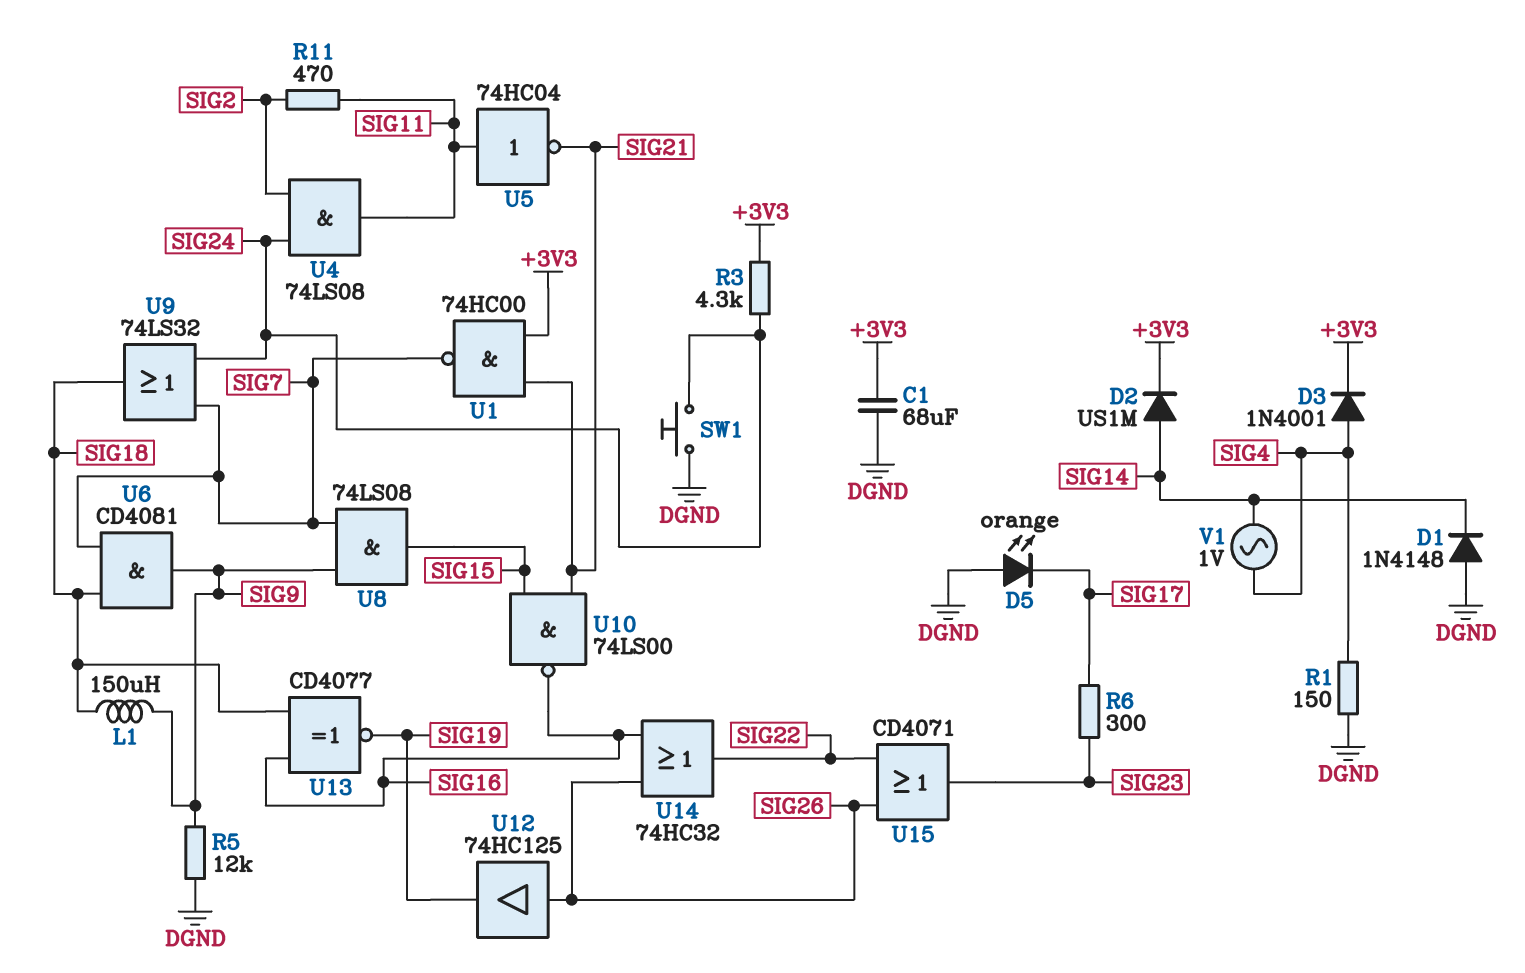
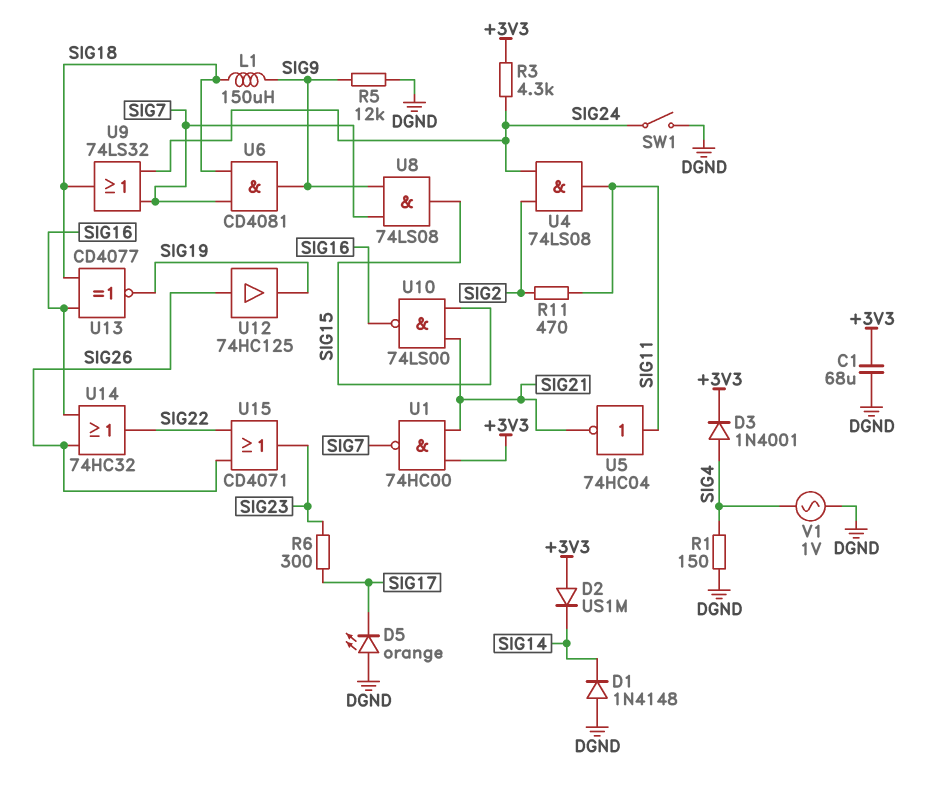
D2: diode US1M (A SIG14, K +3V3) -> diode US1M (A +3V3, K SIG14)
SW1: button (DGND, SIG24) -> switch (DGND, SIG24)
V1: AC 1V (SIG4, SIG14) -> AC 1V (DGND, SIG4)

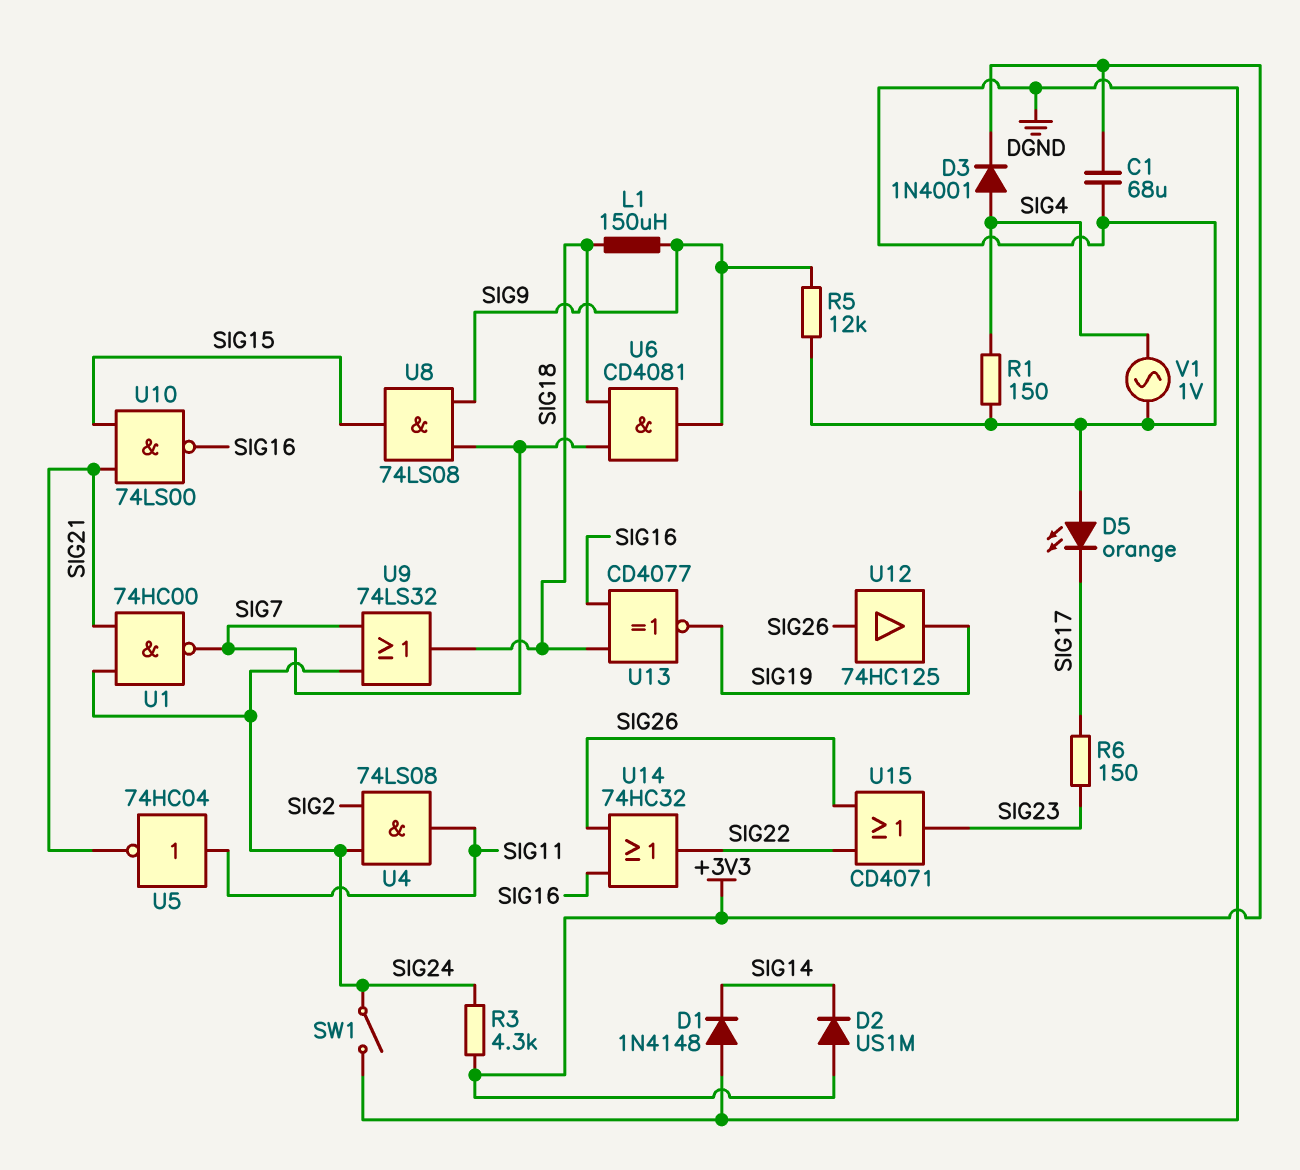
R6: 300 (SIG17, SIG23) -> 150 (SIG17, SIG23)
R11: 470 (SIG2, SIG11) -> none
U1: NAND 74HC00 (in +3V3, in SIG21, out SIG7) -> NAND 74HC00 (in SIG21, in SIG24, out SIG7)

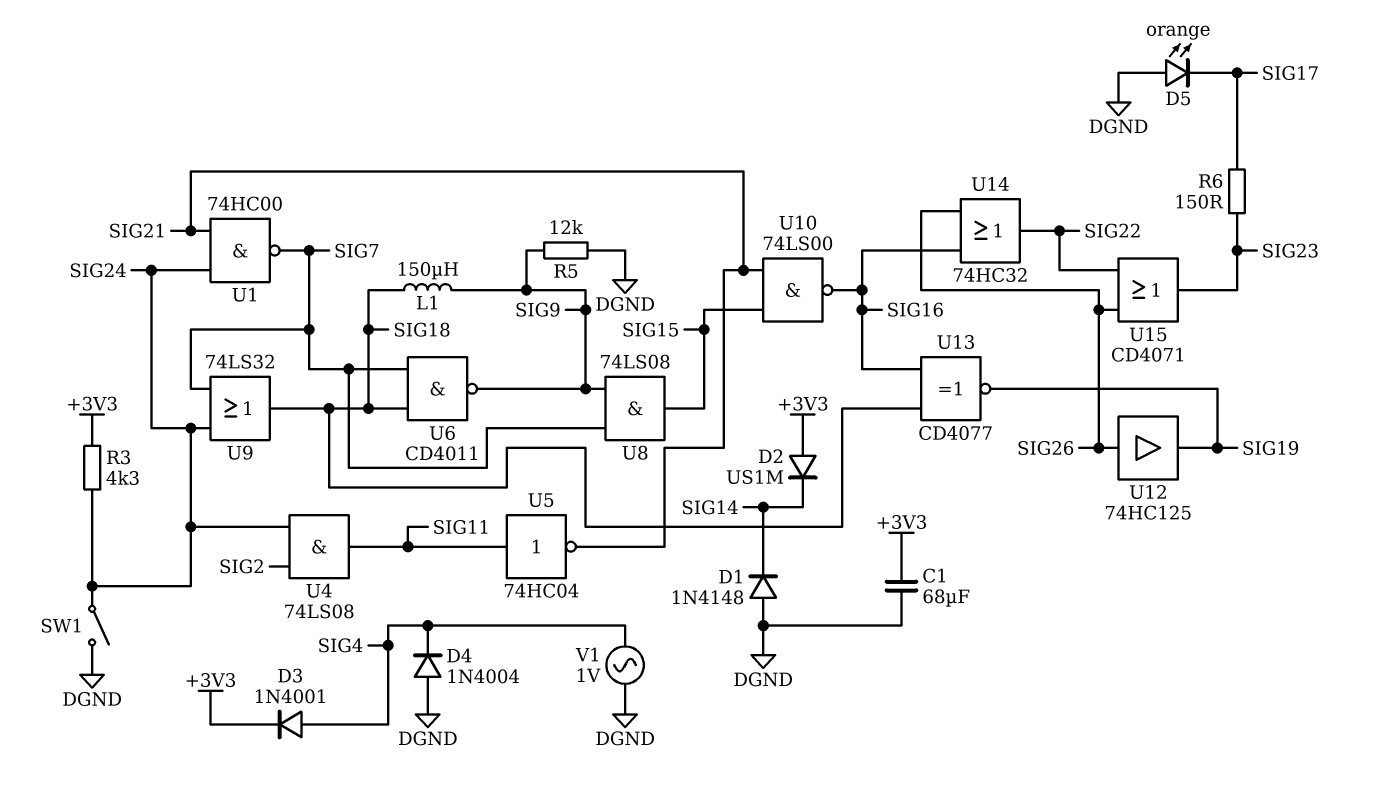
D4: none -> diode 1N4004 (A DGND, K SIG4)
R1: 150 (DGND, SIG4) -> none
U6: AND CD4081 (in SIG7, in SIG18, out SIG9) -> NAND CD4011 (in SIG7, in SIG18, out SIG9)

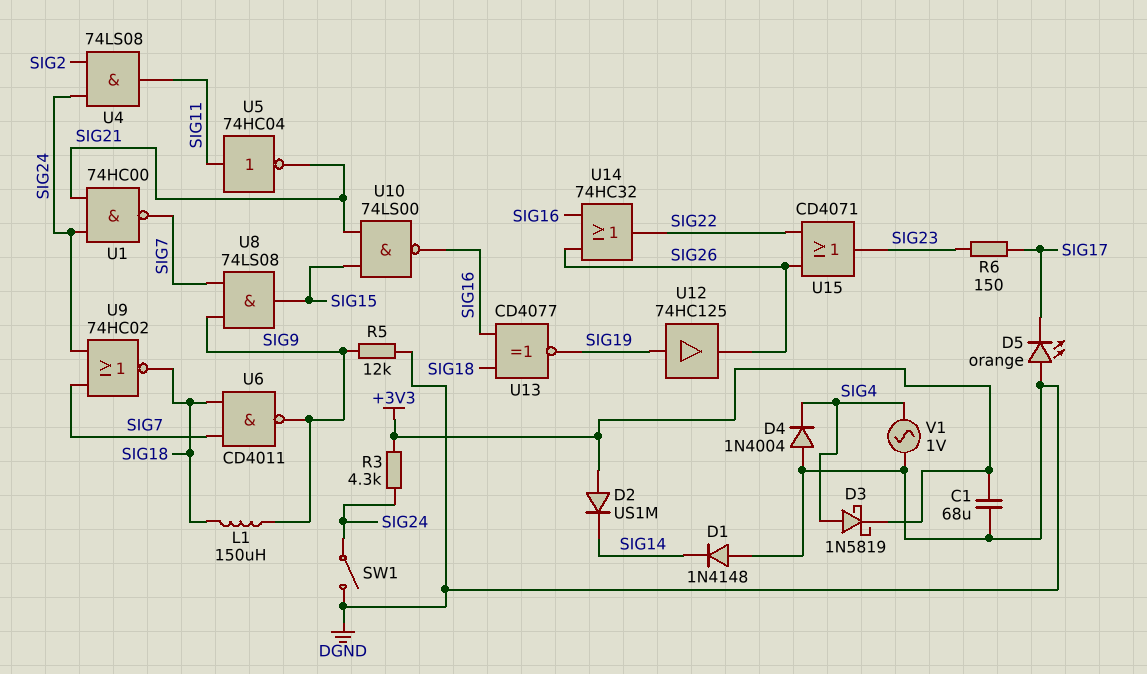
D3: diode 1N4001 (A SIG4, K +3V3) -> schottky 1N5819 (A SIG4, K +3V3)
U9: OR 74LS32 (in SIG7, in SIG24, out SIG18) -> NOR 74HC02 (in SIG7, in SIG24, out SIG18)
U12: buffer 74HC125 (in SIG26, out SIG19) -> buffer 74HC125 (in SIG19, out SIG26)

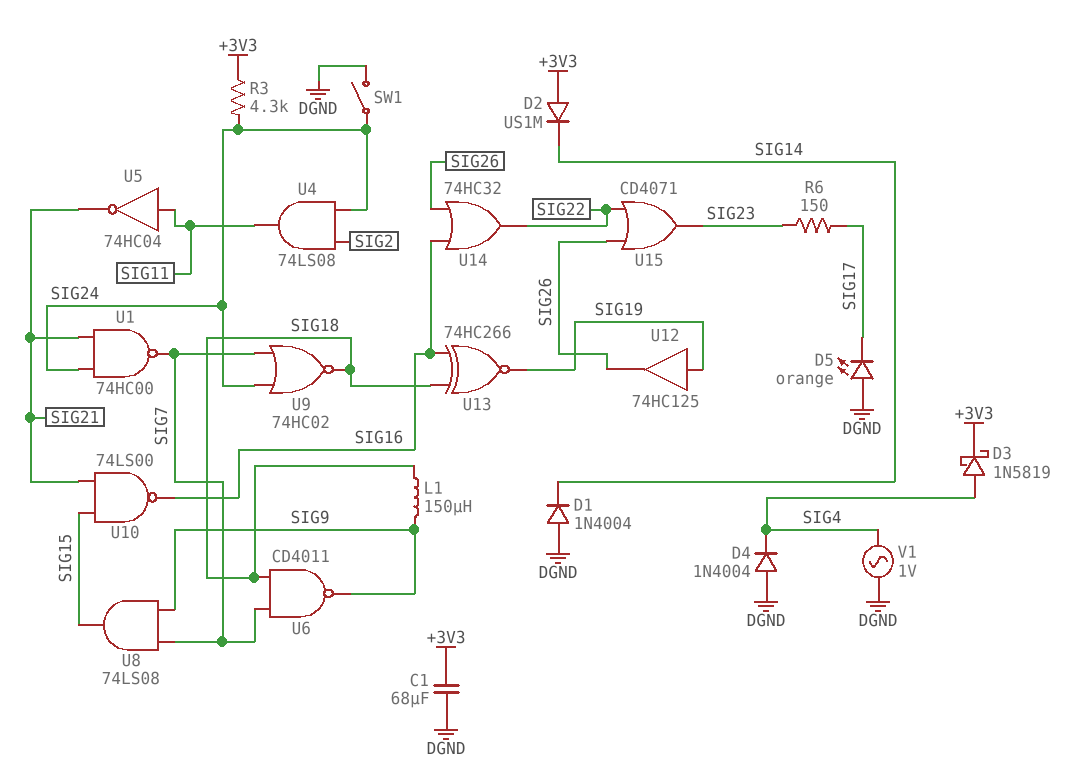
D1: diode 1N4148 (A DGND, K SIG14) -> diode 1N4004 (A DGND, K SIG14)
R5: 12k (DGND, SIG9) -> none
U13: XNOR CD4077 (in SIG16, in SIG18, out SIG19) -> XNOR 74HC266 (in SIG16, in SIG18, out SIG19)

